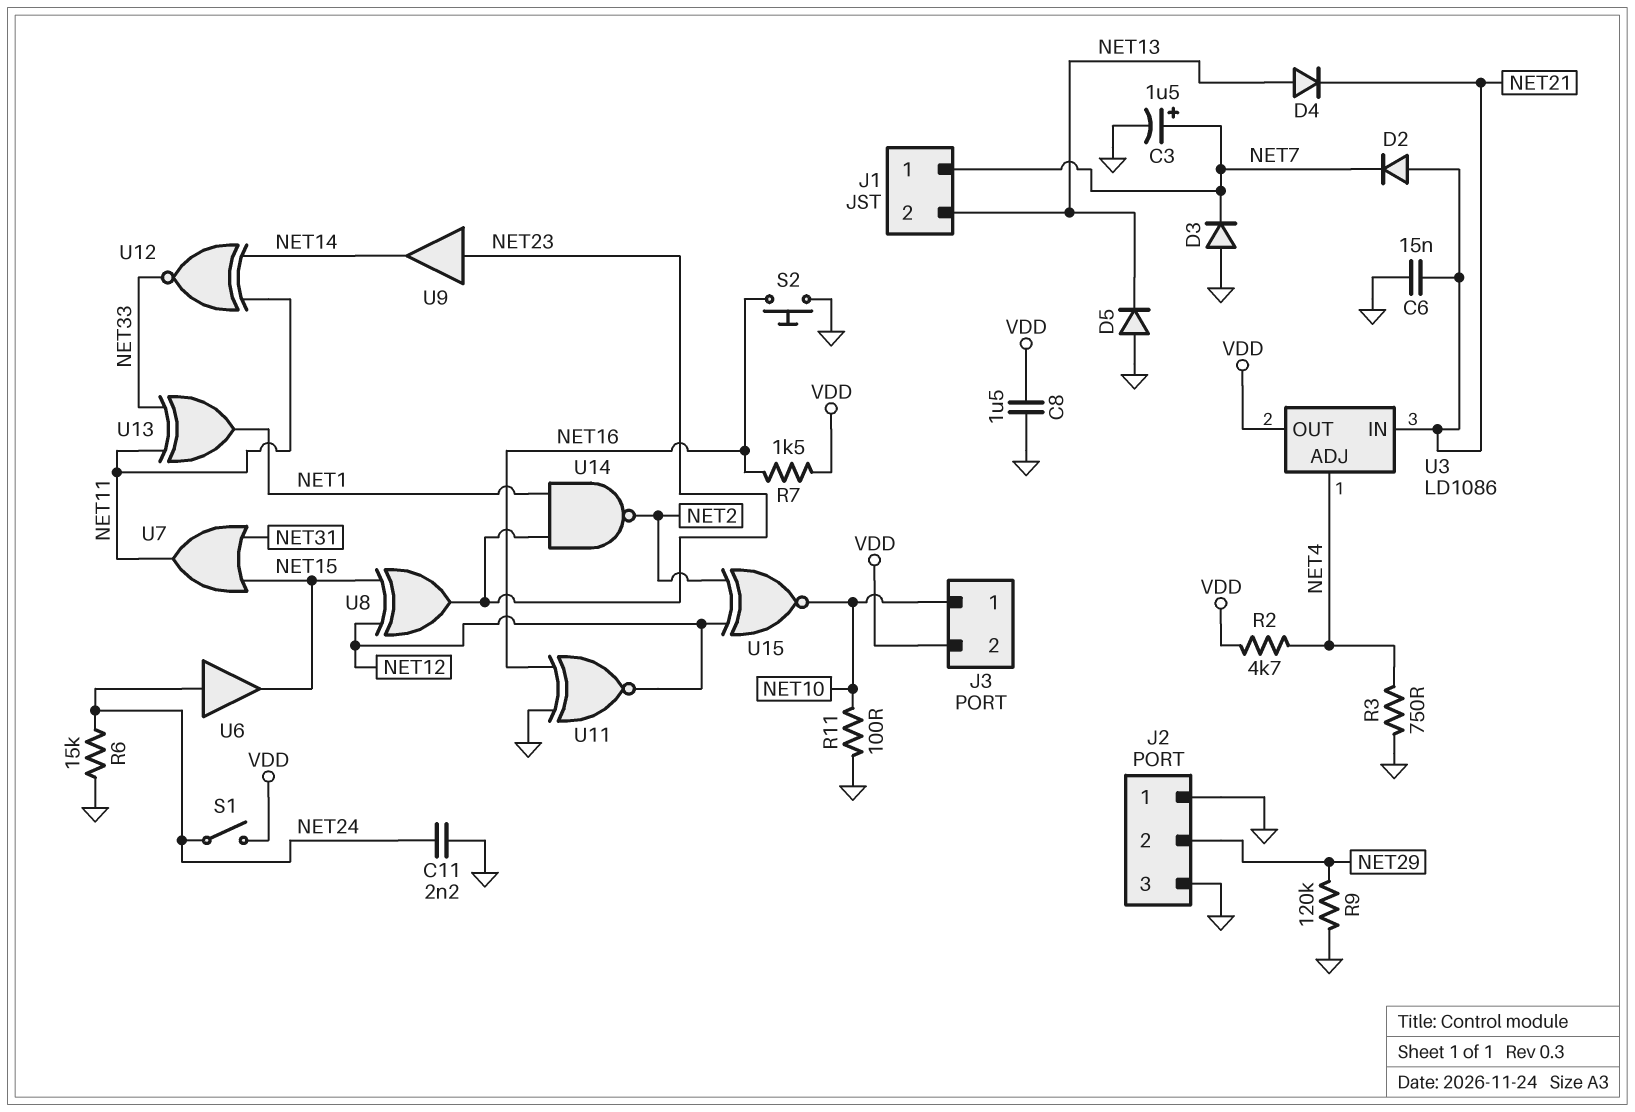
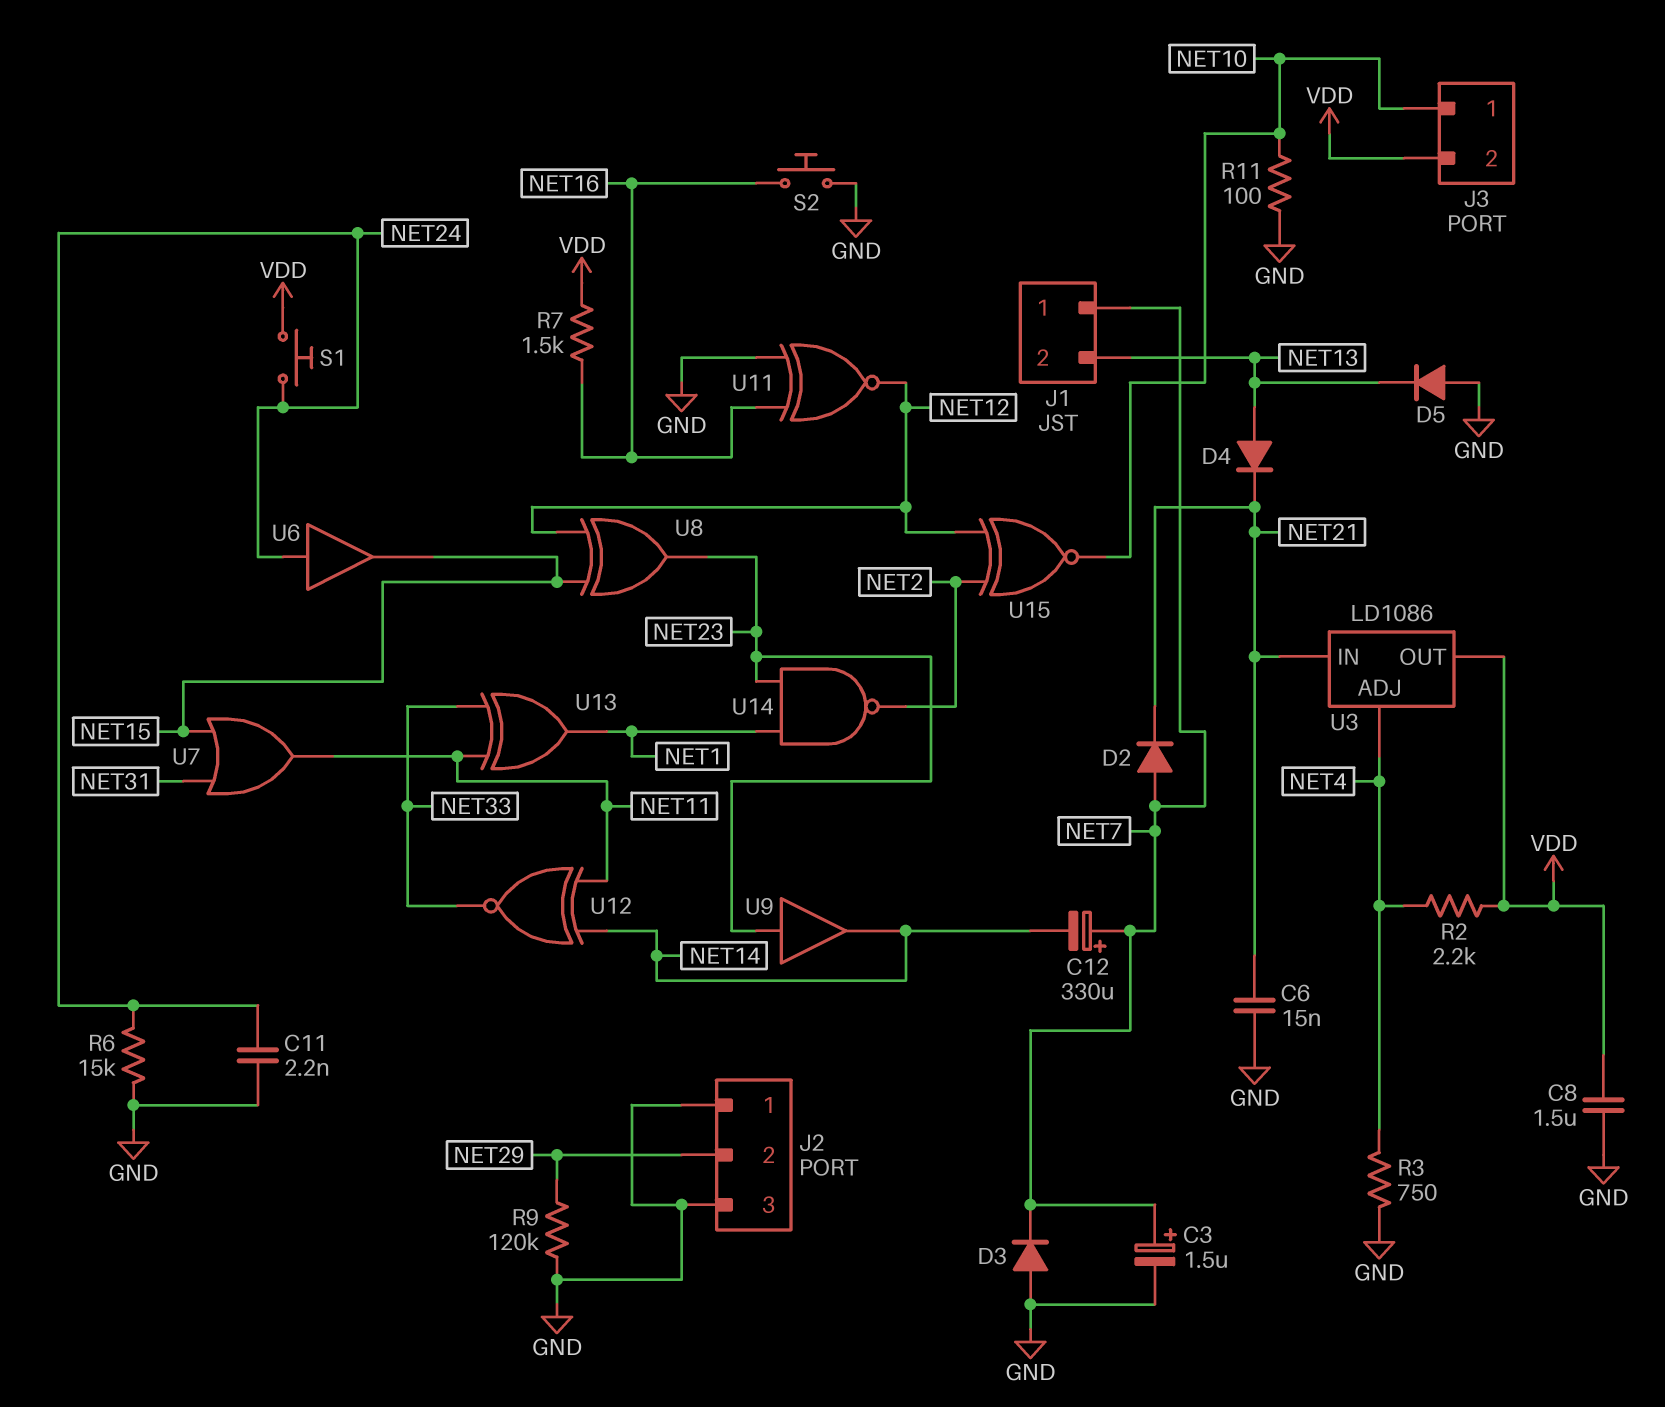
C12: none -> 330uF (plus NET7, minus NET14)
D2: diode (A NET21, K NET7) -> diode (A NET7, K NET21)
R2: 4.7k (NET4, VDD) -> 2.2k (NET4, VDD)
S1: switch (NET24, VDD) -> button (NET24, VDD)

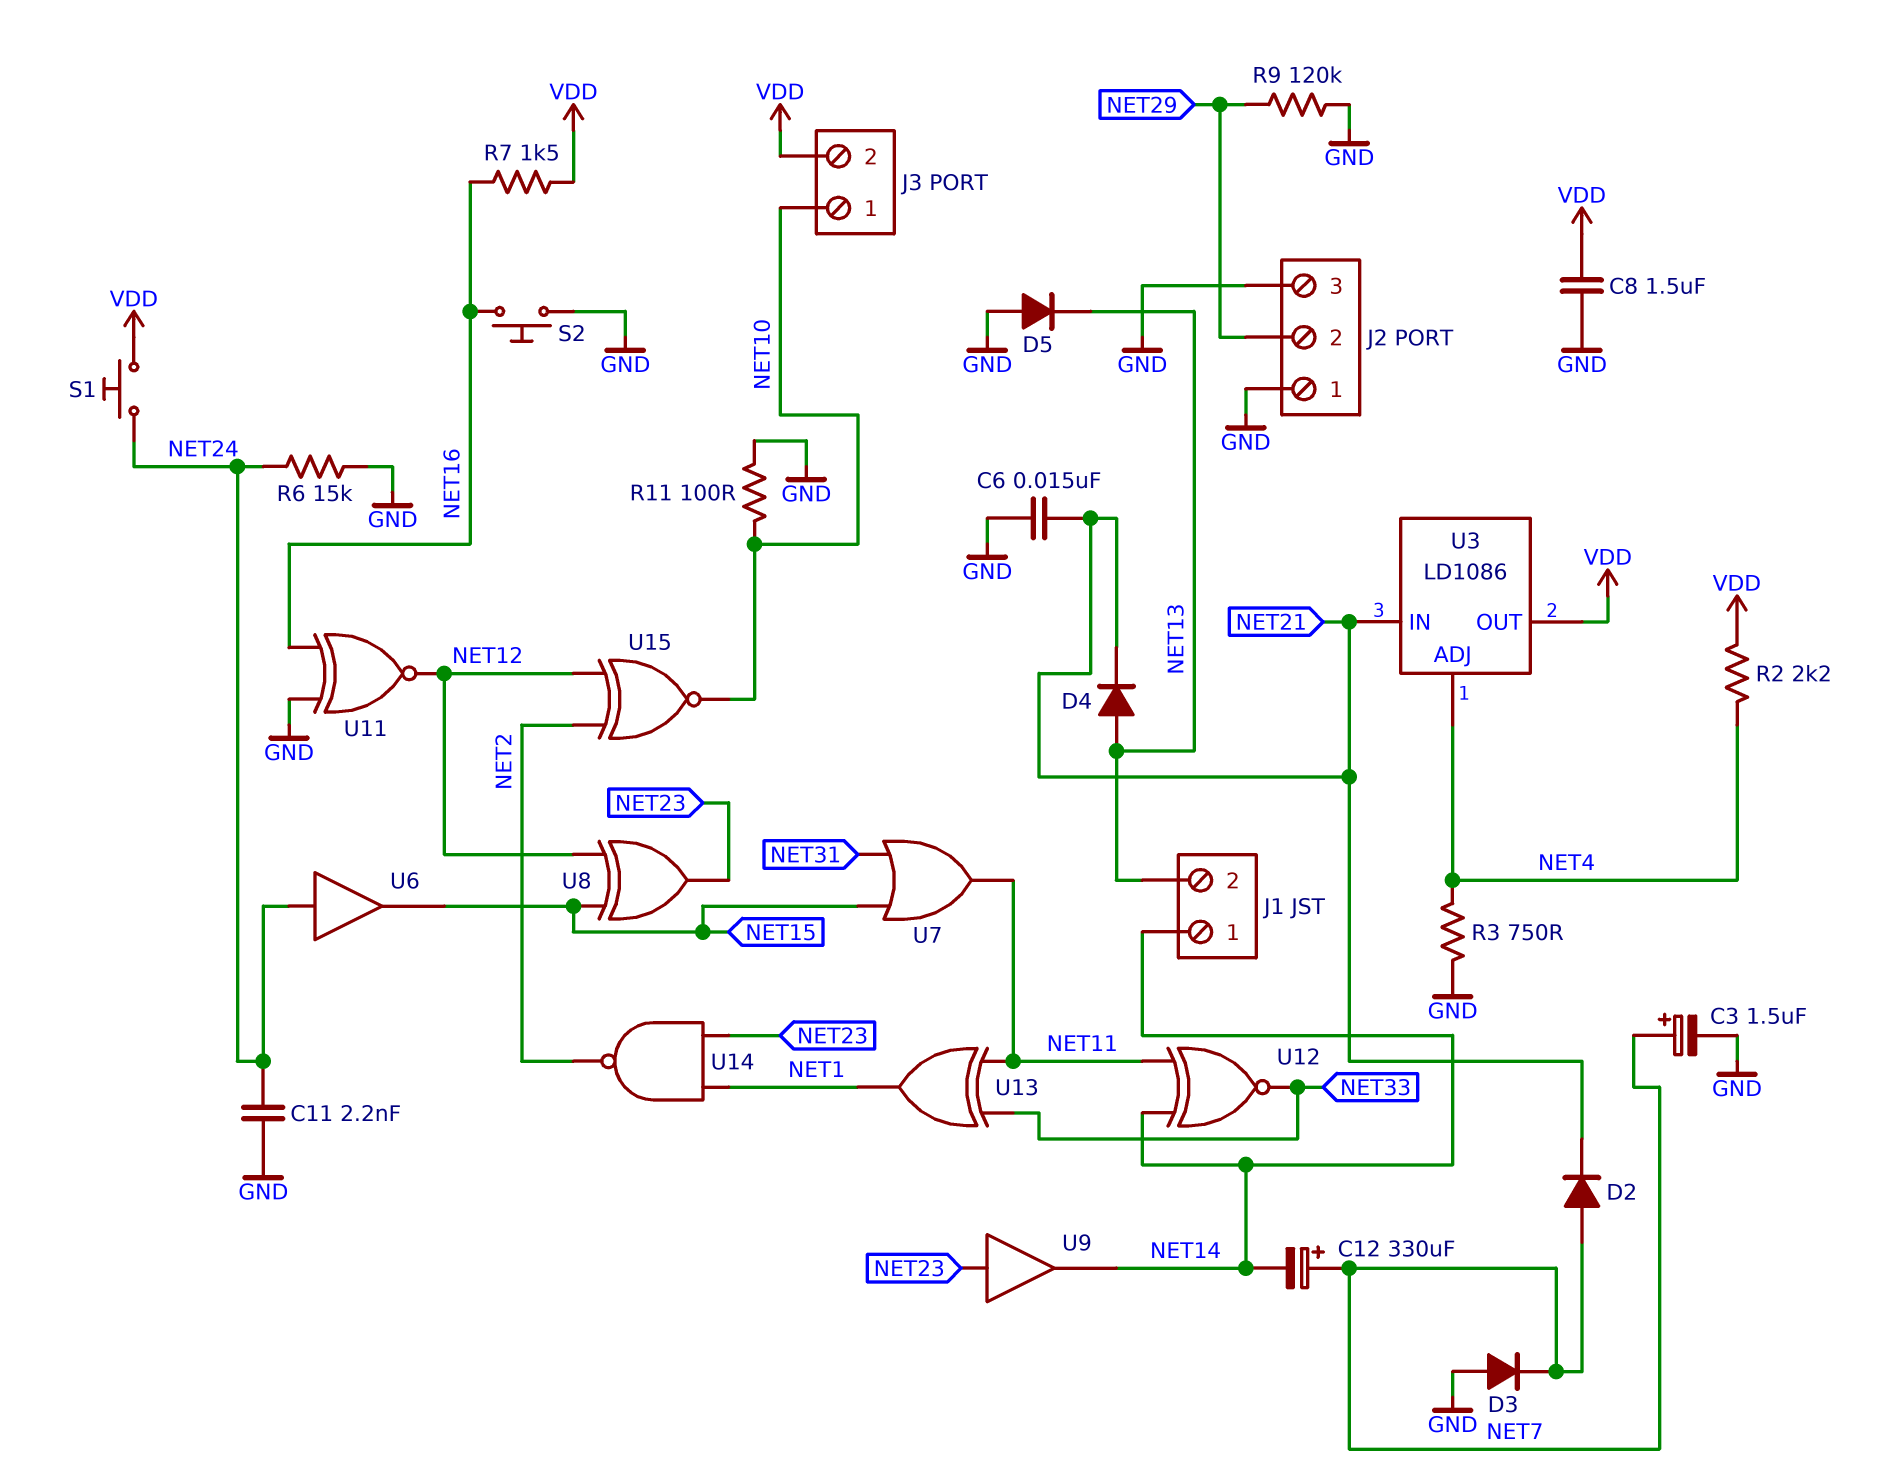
J1 pin 1: NET7 -> NET14

